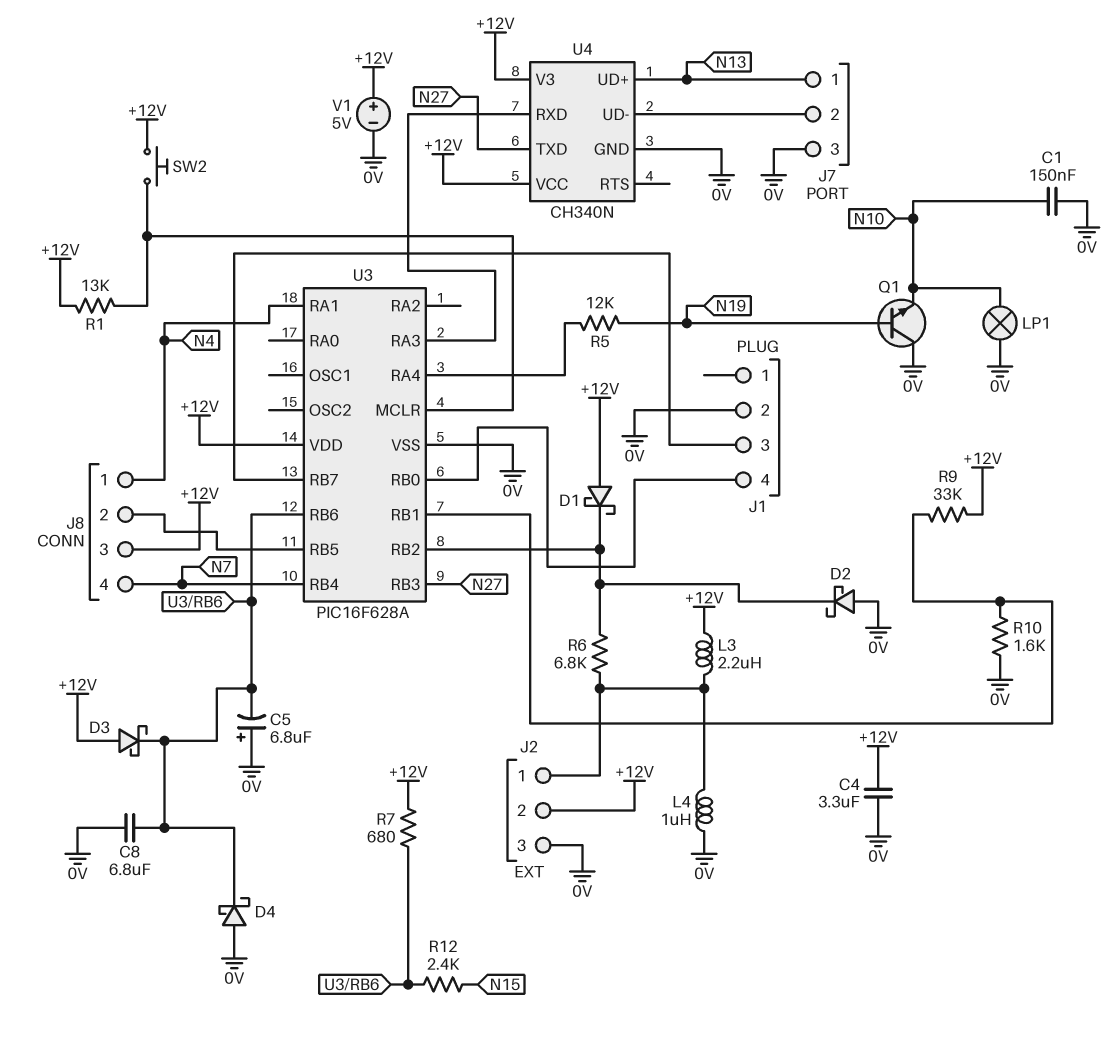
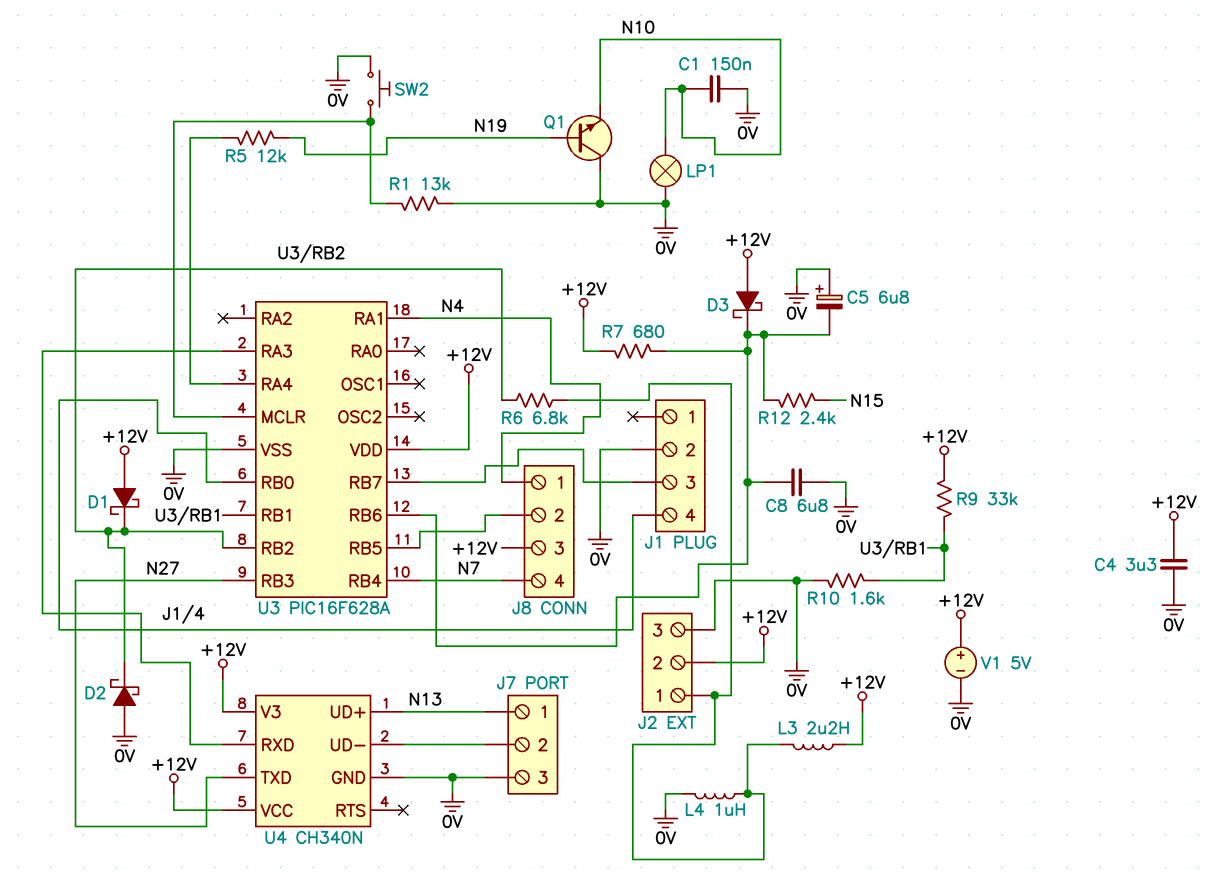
D4: schottky (A 0V, K U3/RB6) -> none
R1: 13k (+12V, U3/MCLR) -> 13k (0V, U3/MCLR)
SW2: button (+12V, U3/MCLR) -> button (0V, U3/MCLR)

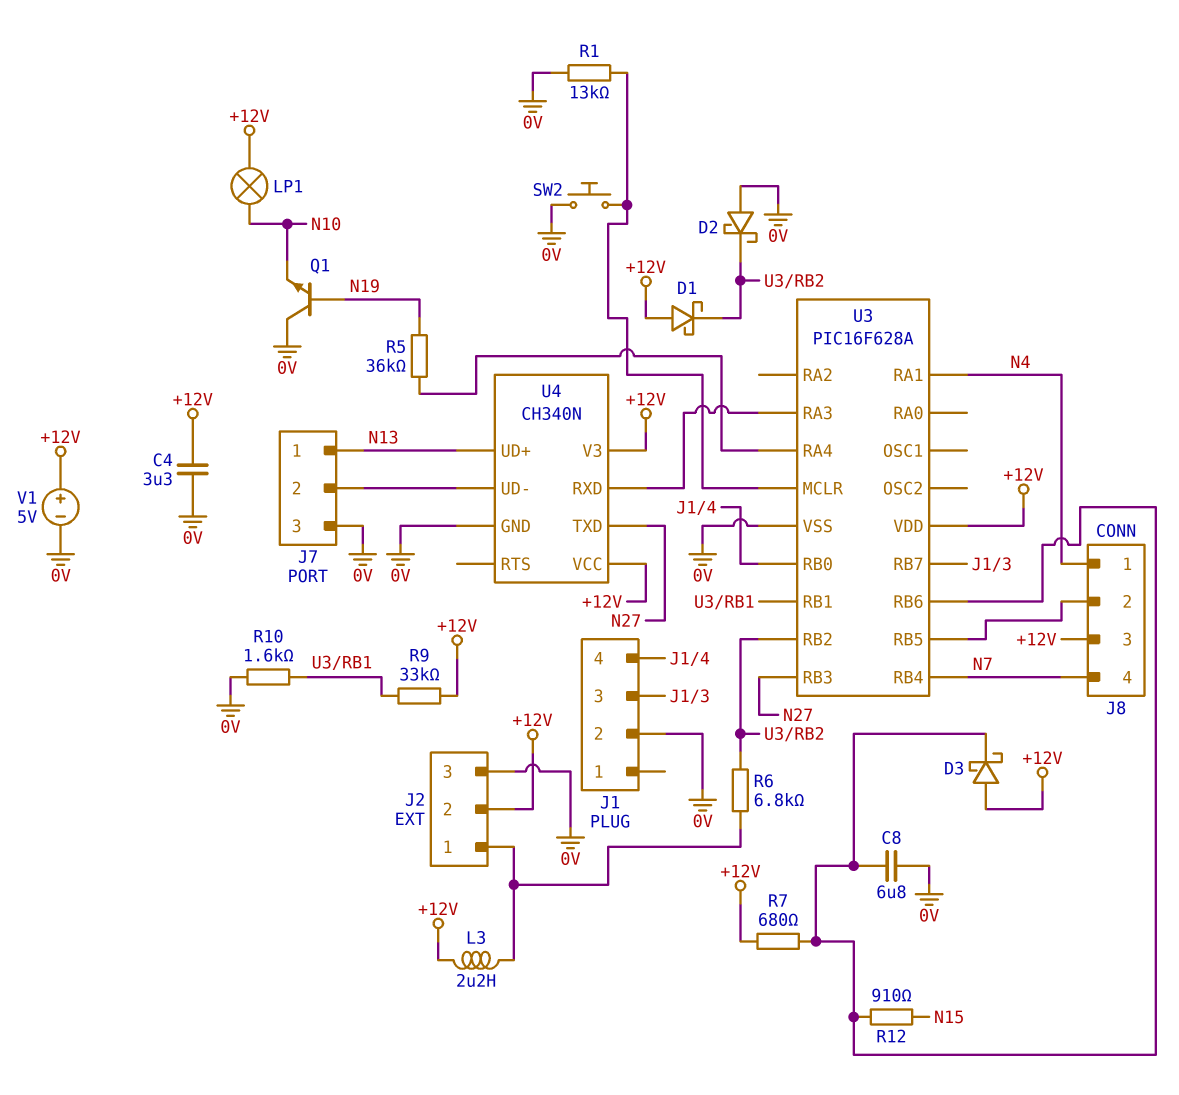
C1: 150nF (0V, N10) -> none
C5: 6.8uF (plus 0V, minus U3/RB6) -> none
L4: 1uH (0V, J2/1) -> none
LP1: lamp (0V, N10) -> lamp (+12V, N10)
R5: 12k (N19, U3/RA4) -> 36k (N19, U3/RA4)
R12: 2.4k (N15, U3/RB6) -> 910 (N15, U3/RB6)

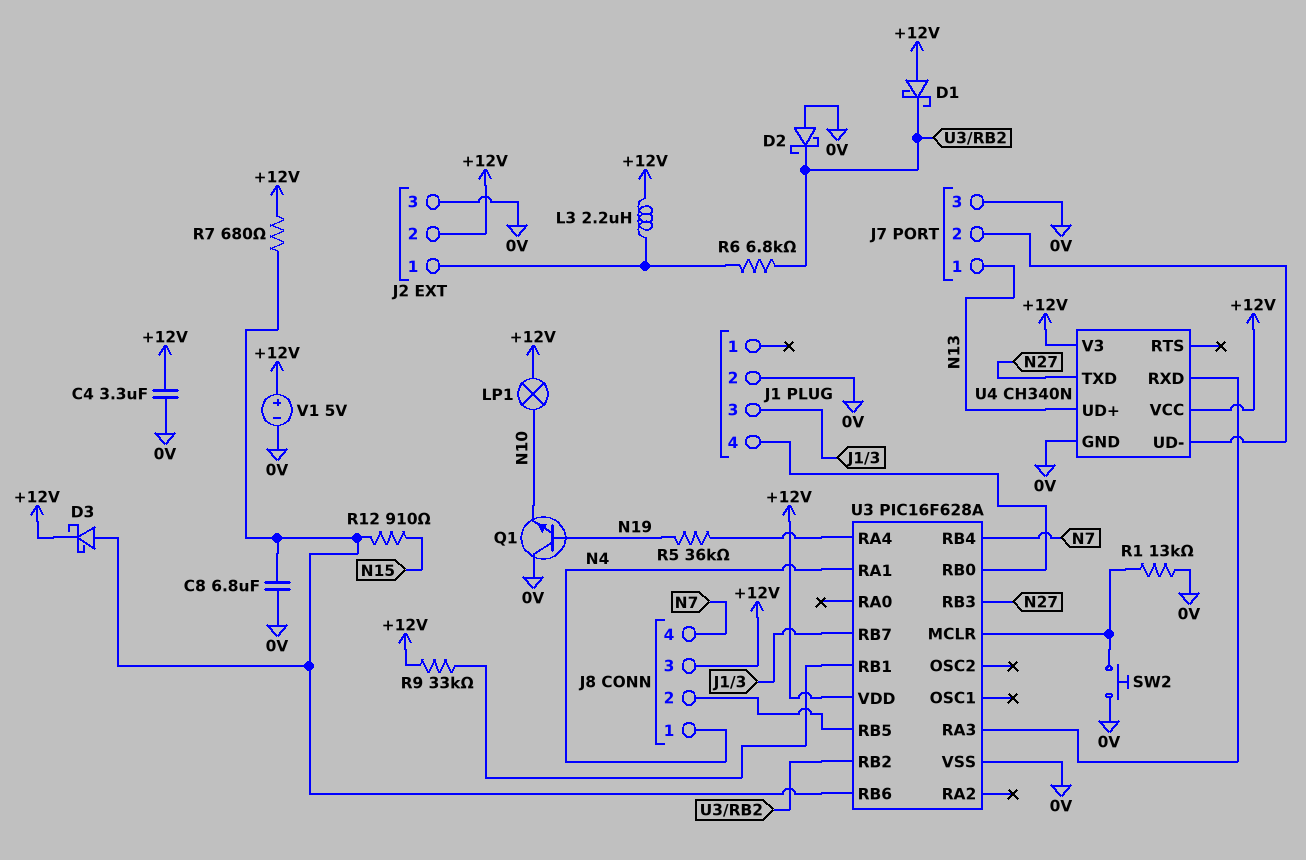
D3: schottky (A +12V, K U3/RB6) -> schottky (A U3/RB6, K +12V)
R10: 1.6k (0V, U3/RB1) -> none

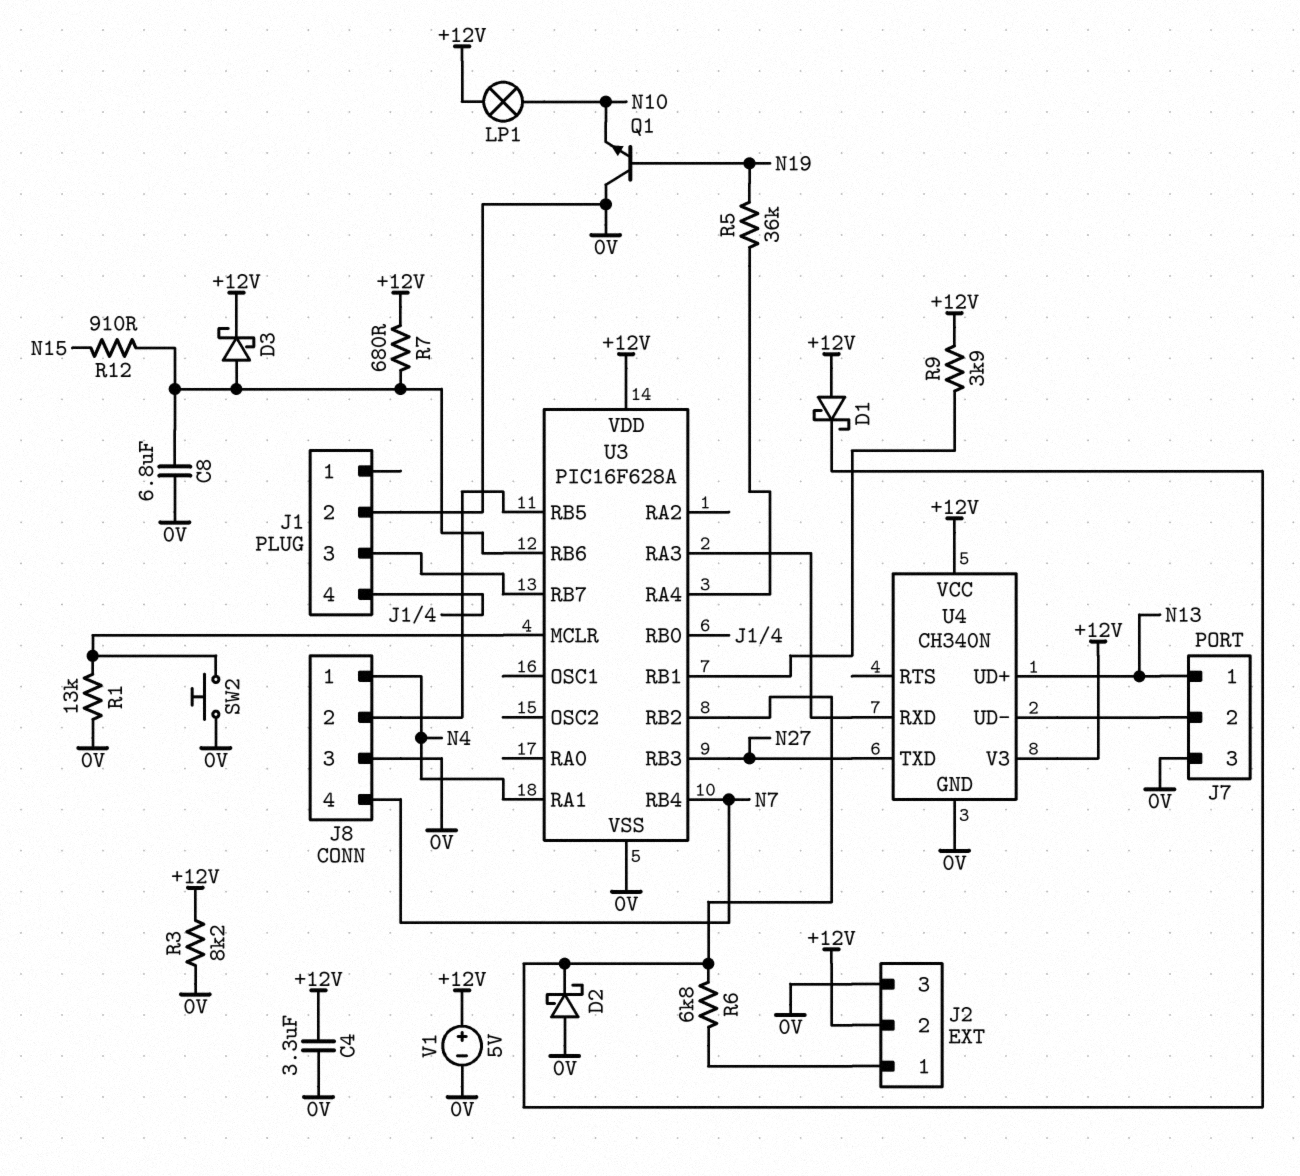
J8 pin 3: +12V -> 0V
L3: 2.2uH (+12V, J2/1) -> none
R3: none -> 8.2k (+12V, 0V)
R9: 33k (+12V, U3/RB1) -> 3.9k (+12V, U3/RB1)

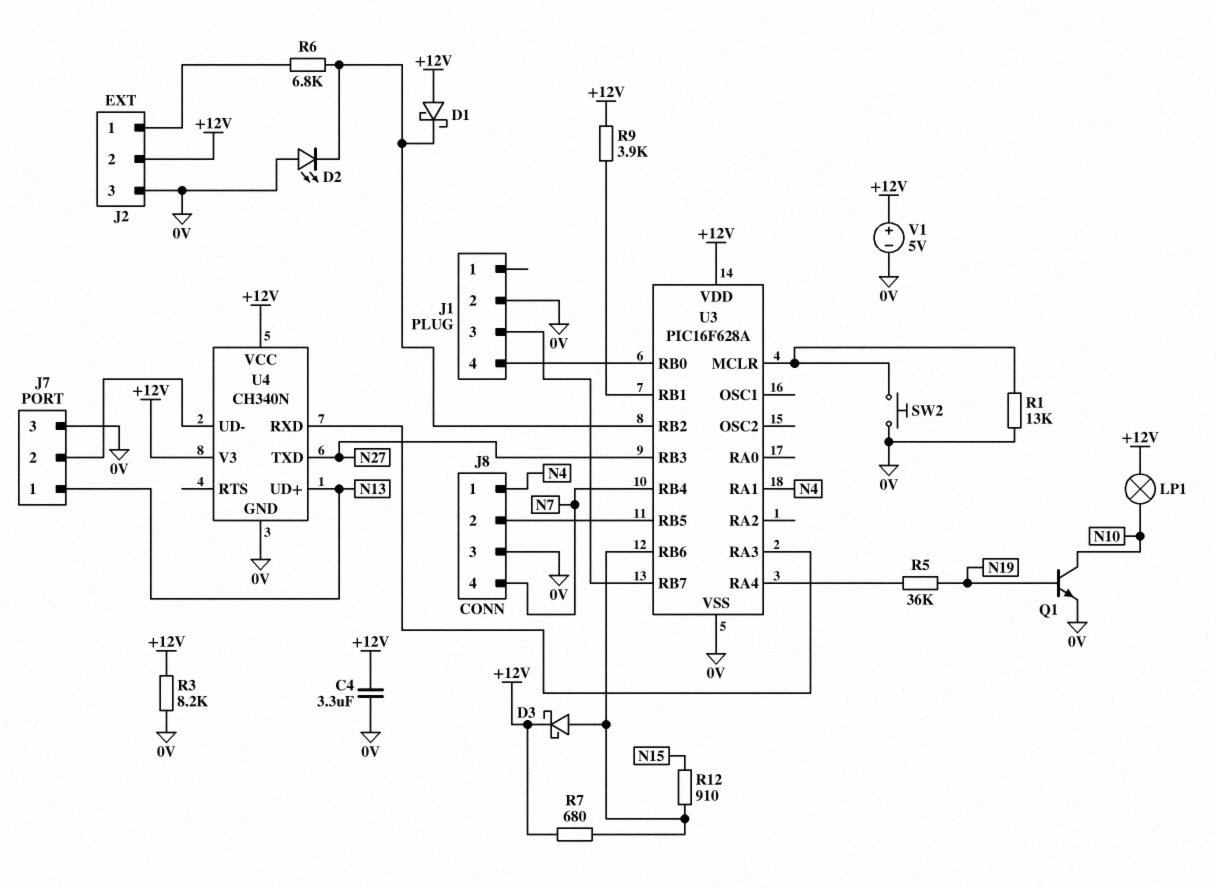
C8: 6.8uF (0V, U3/RB6) -> none
D2: schottky (A 0V, K U3/RB2) -> LED (A 0V, K U3/RB2)
Q1: NPN (B N19, C 0V, E N10) -> NPN (B N19, C N10, E 0V)

